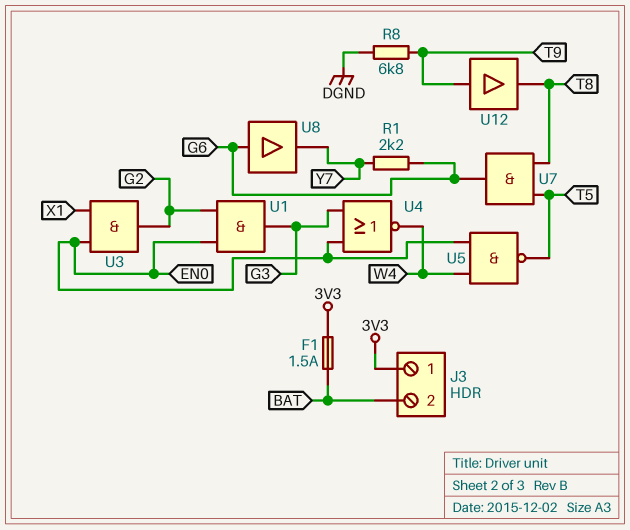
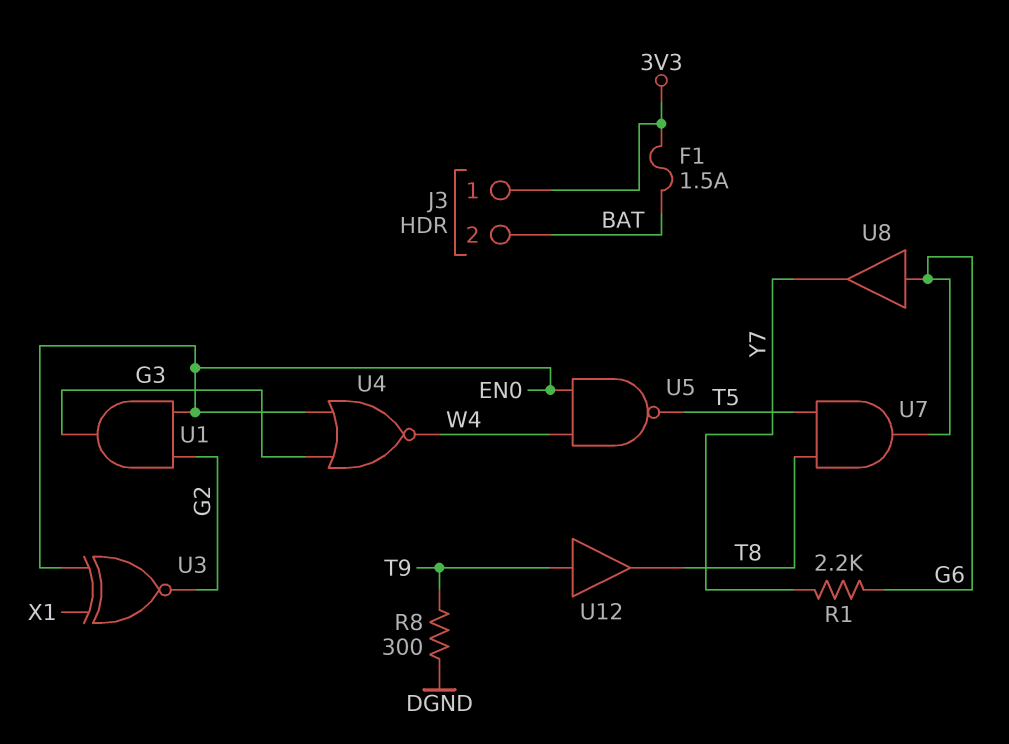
R8: 6.8k (DGND, T9) -> 300 (DGND, T9)
U3: AND (in EN0, in X1, out G2) -> XNOR (in EN0, in X1, out G2)

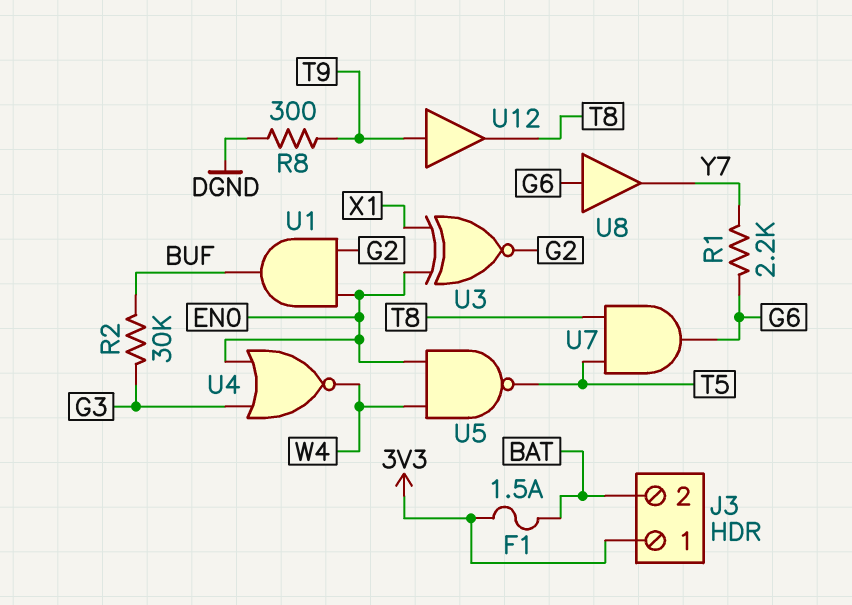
R2: none -> 30k (BUF, G3)
U1: AND (in EN0, in G2, out G3) -> AND (in EN0, in G2, out BUF)

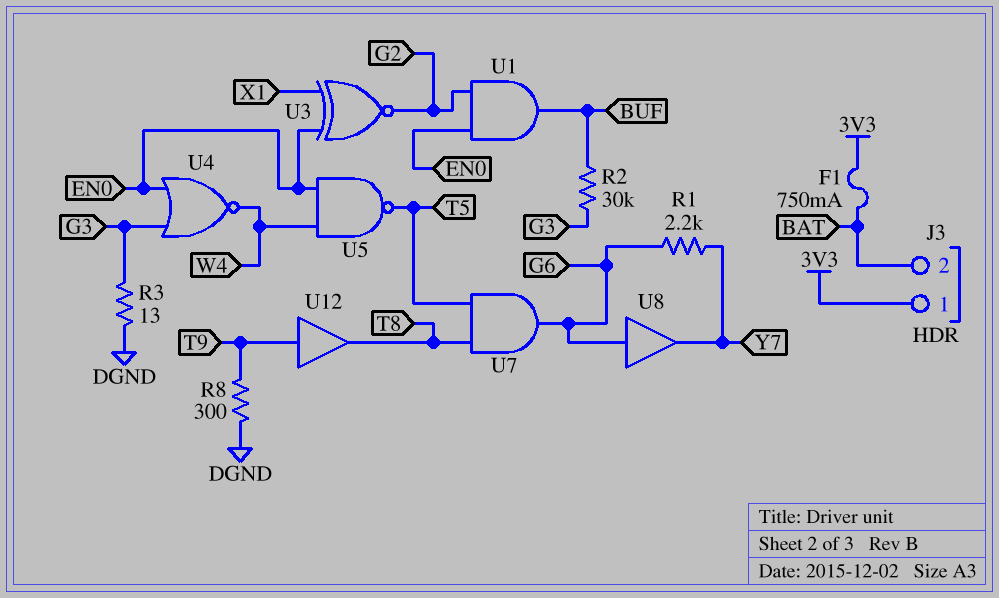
F1: 1.5A (3V3, BAT) -> 750mA (3V3, BAT)
R3: none -> 13 (DGND, G3)

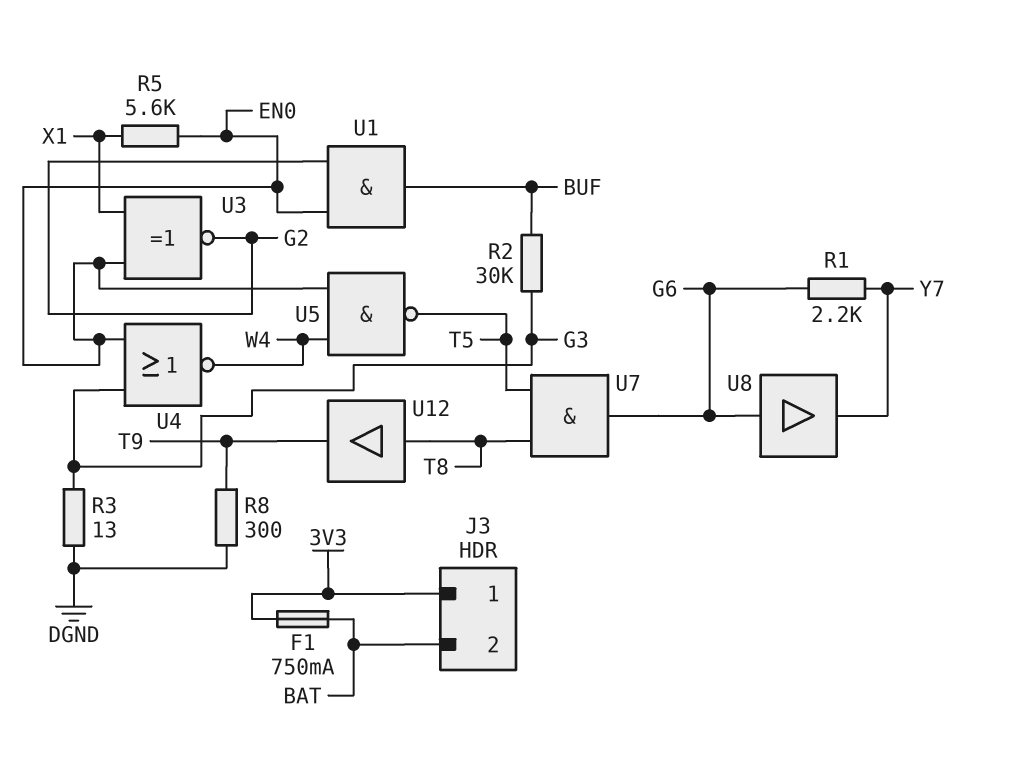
R5: none -> 5.6k (EN0, X1)
U12: buffer (in T9, out T8) -> buffer (in T8, out T9)

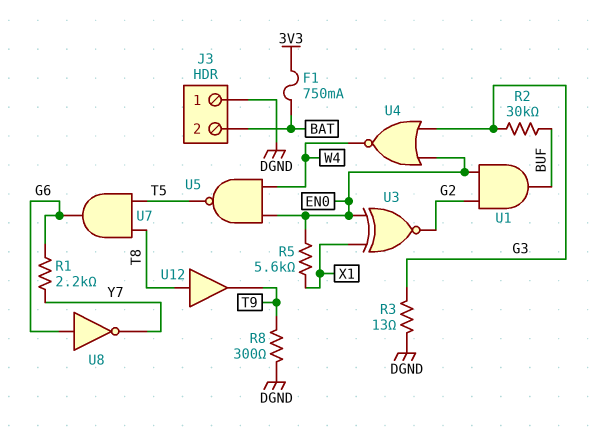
J3 pin 1: 3V3 -> DGND
U8: buffer (in G6, out Y7) -> NOT (in G6, out Y7)

